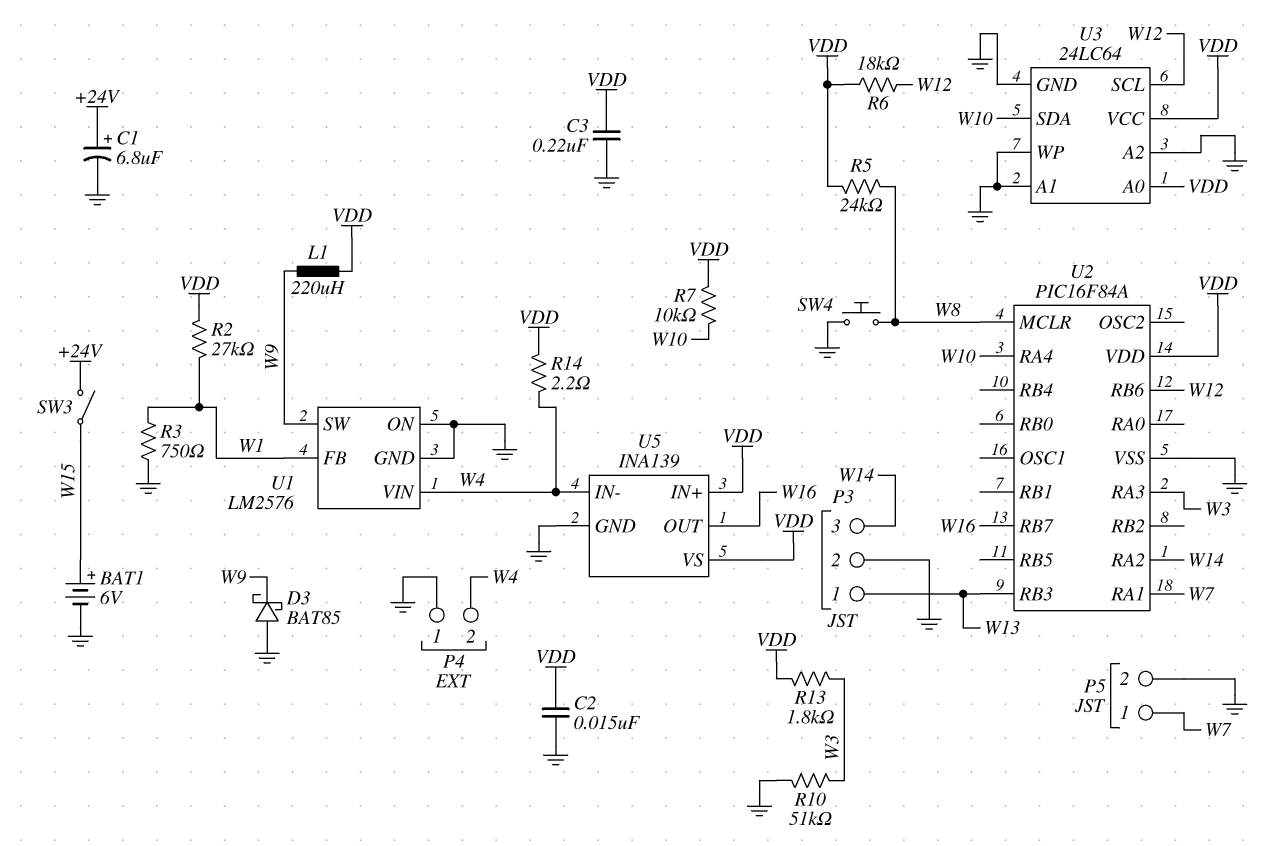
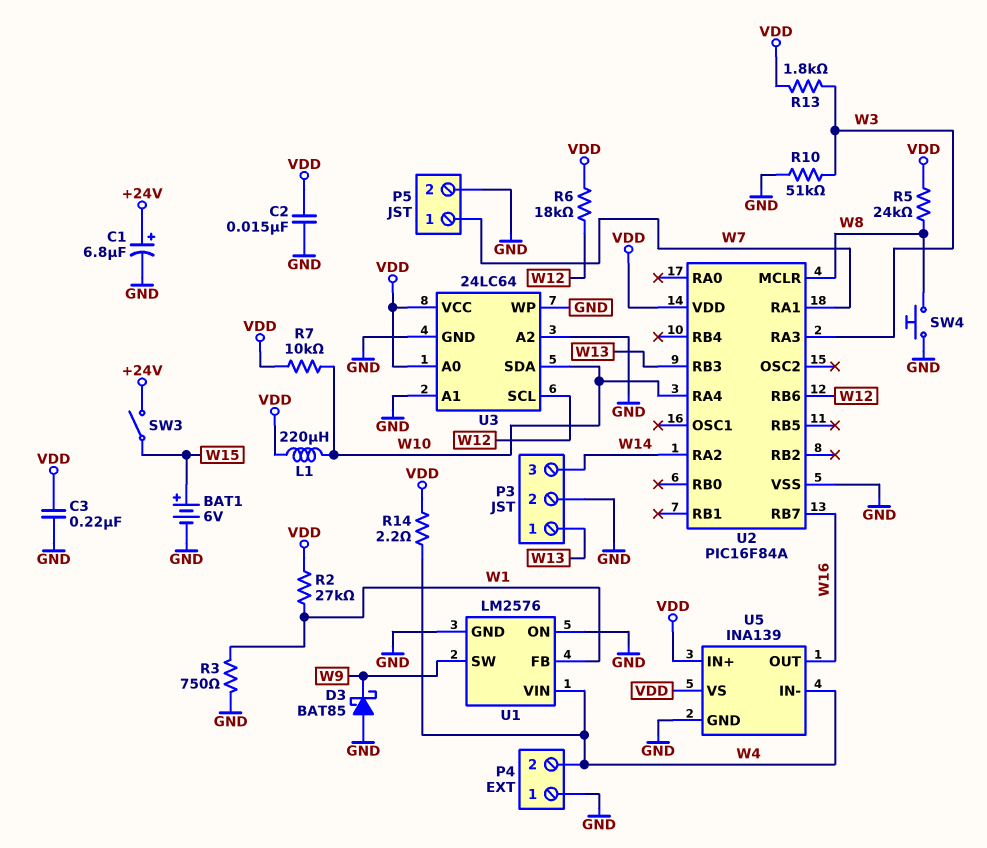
L1: 220uH (VDD, W9) -> 220uH (VDD, W10)

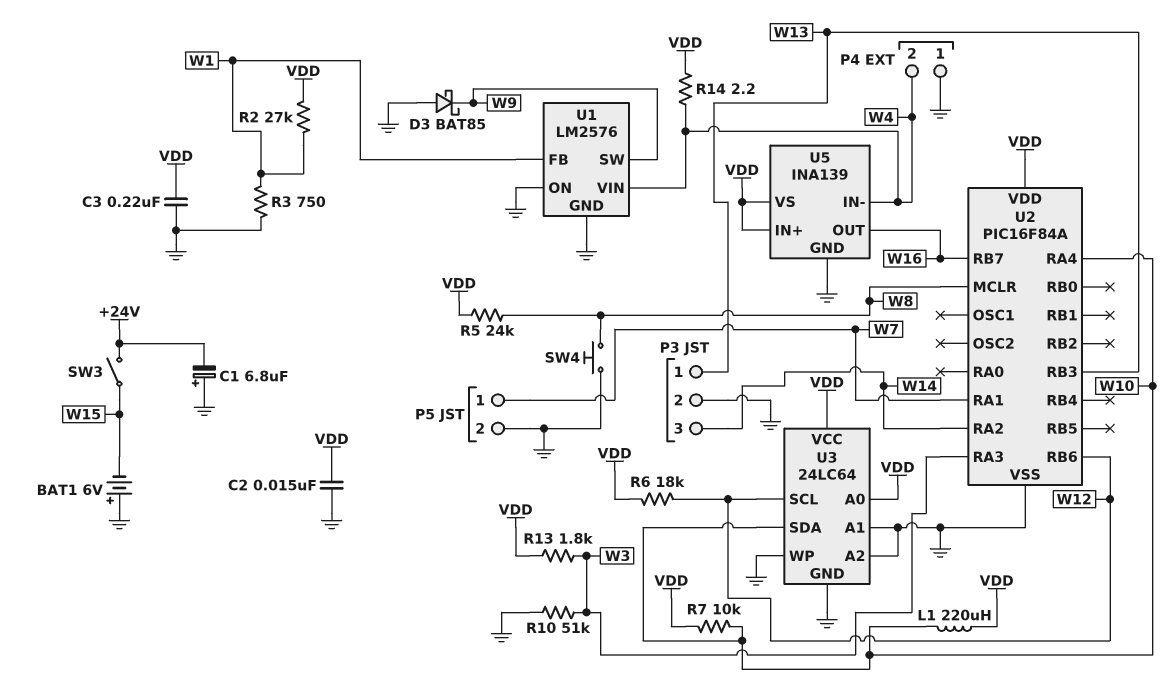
BAT1: 6V (plus W15, minus GND) -> 6V (plus GND, minus W15)
C1: 6.8uF (plus +24V, minus GND) -> 6.8uF (plus GND, minus +24V)

